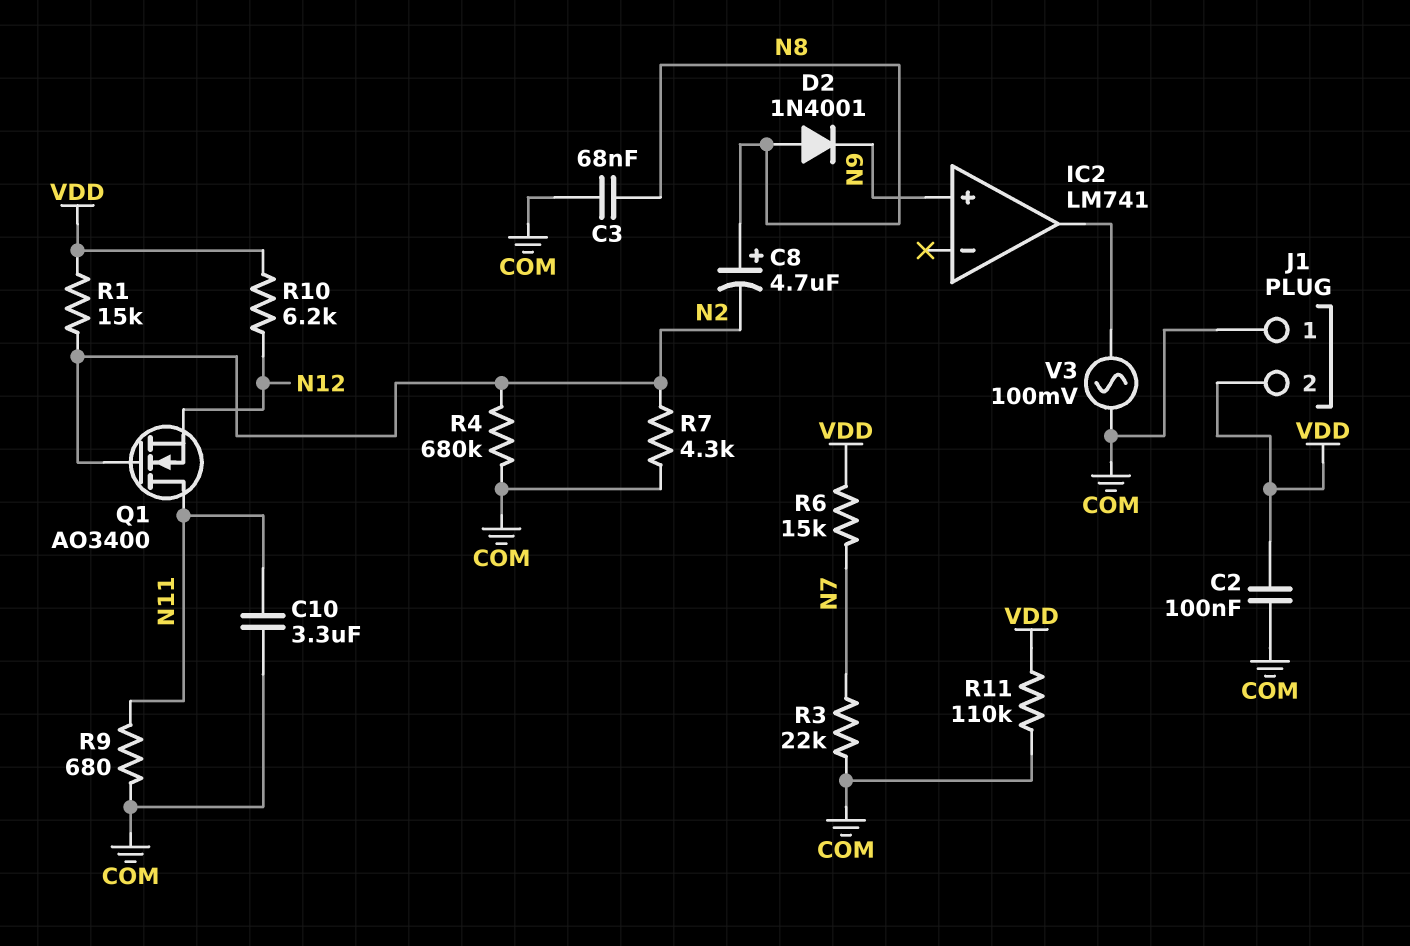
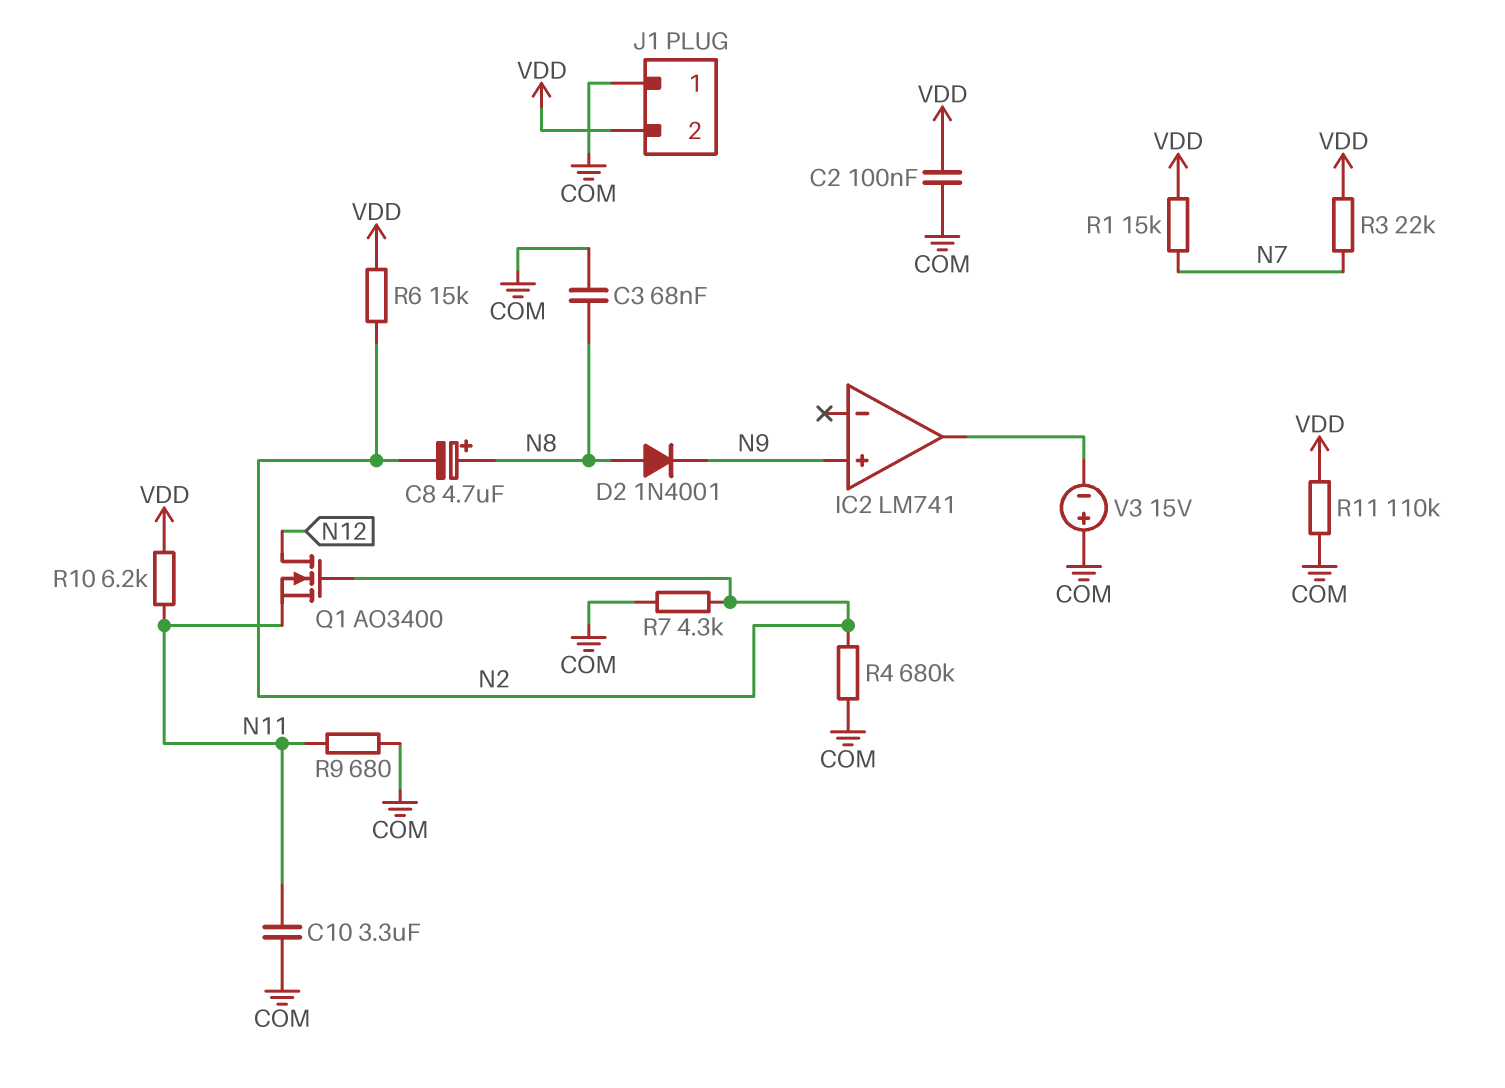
Q1: NMOS AO3400 (G N2, D N11, S N12) -> NMOS AO3400 (G N2, D N12, S N11)
R1: 15k (N2, VDD) -> 15k (N7, VDD)
R3: 22k (COM, N7) -> 22k (N7, VDD)
R6: 15k (N7, VDD) -> 15k (N2, VDD)
R10: 6.2k (N12, VDD) -> 6.2k (N11, VDD)
V3: AC 100mV (COM, IC2/out) -> 15V (plus COM, minus IC2/out)

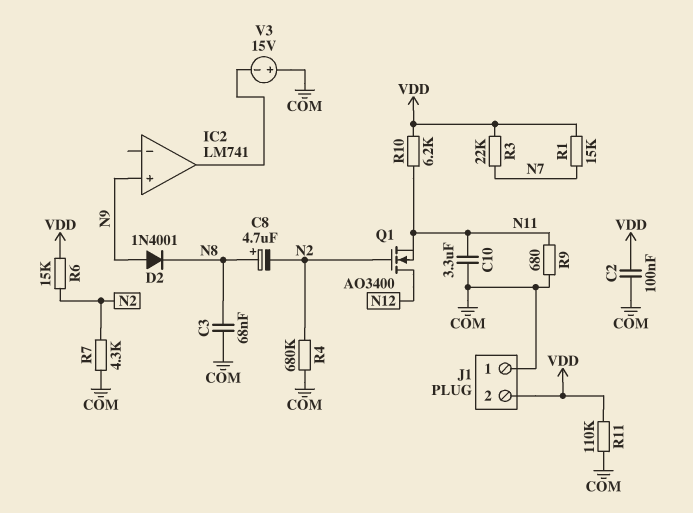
D2: diode 1N4001 (A N8, K N9) -> diode 1N4001 (A N9, K N8)

